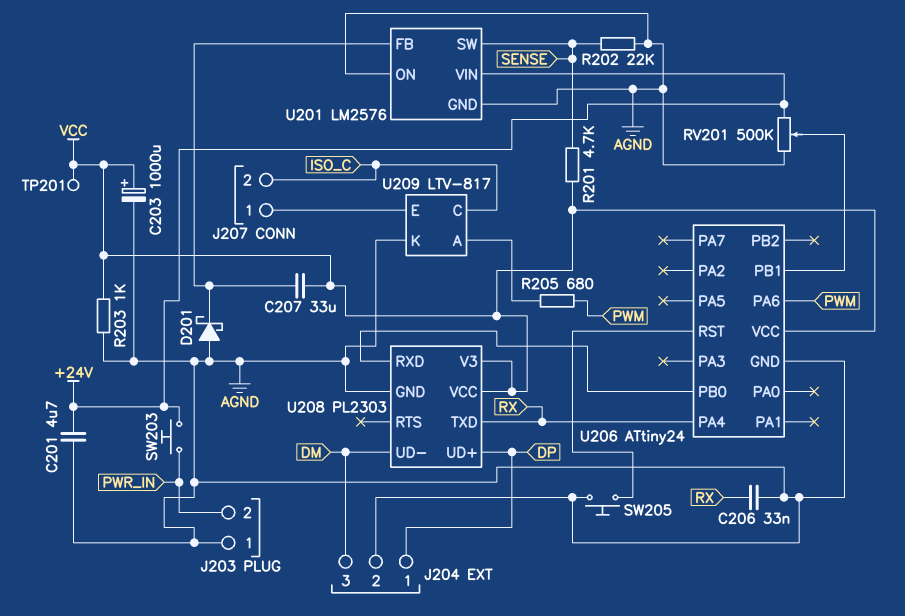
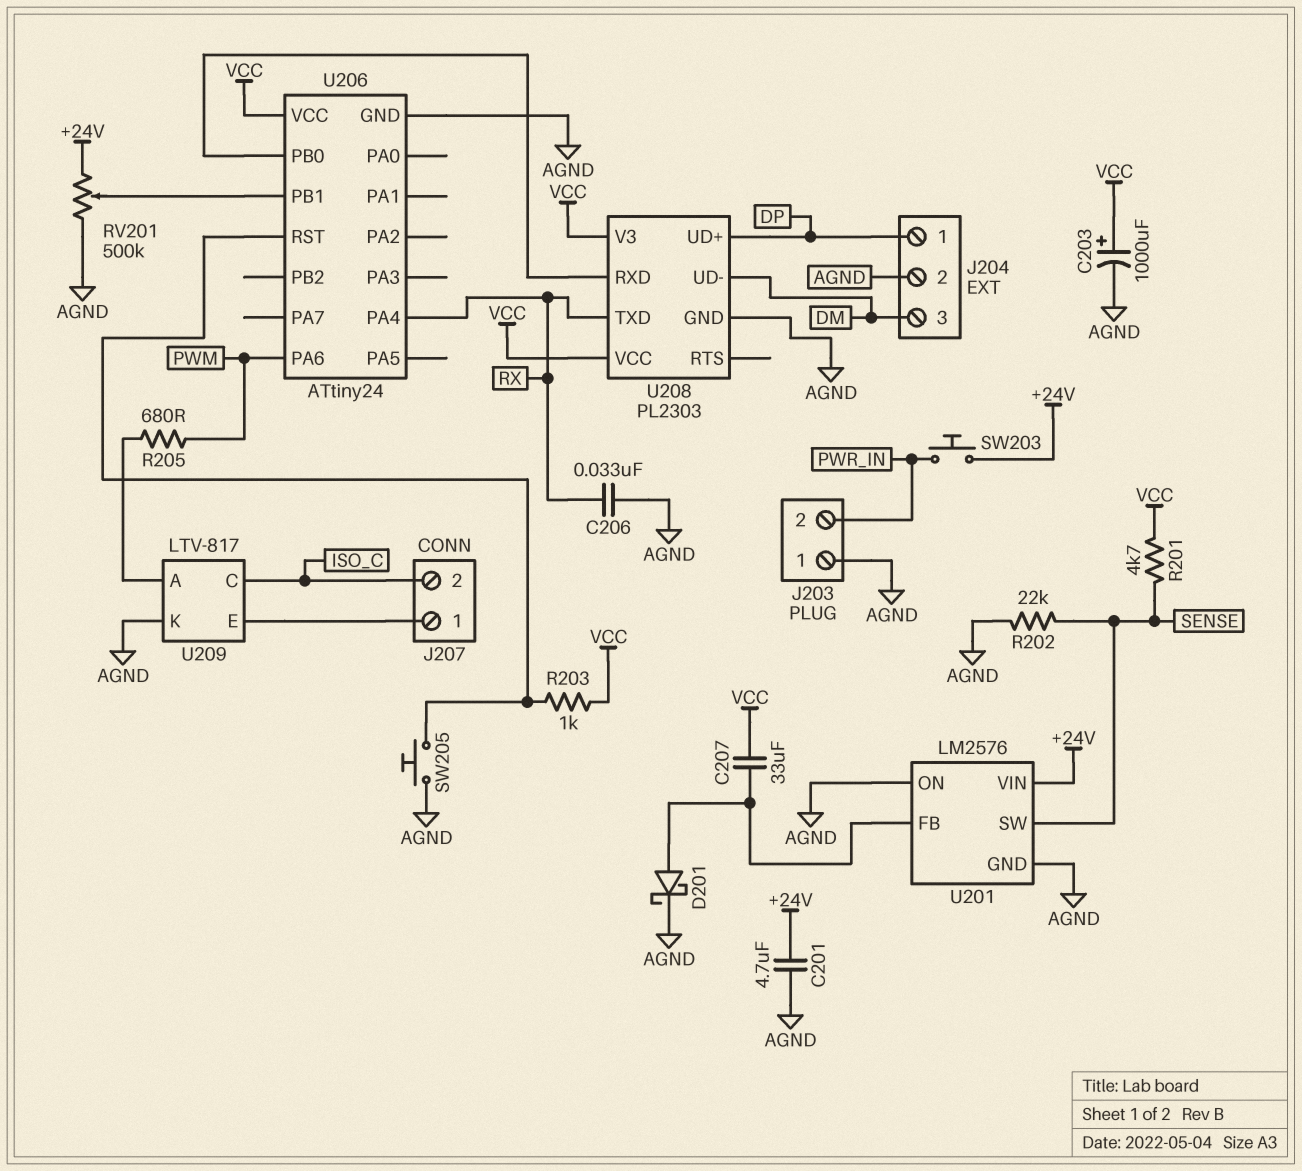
D201: schottky (A AGND, K U201/FB) -> schottky (A U201/FB, K AGND)
R203: 1k (AGND, VCC) -> 1k (U206/RST, VCC)
TP201: test point (VCC) -> none

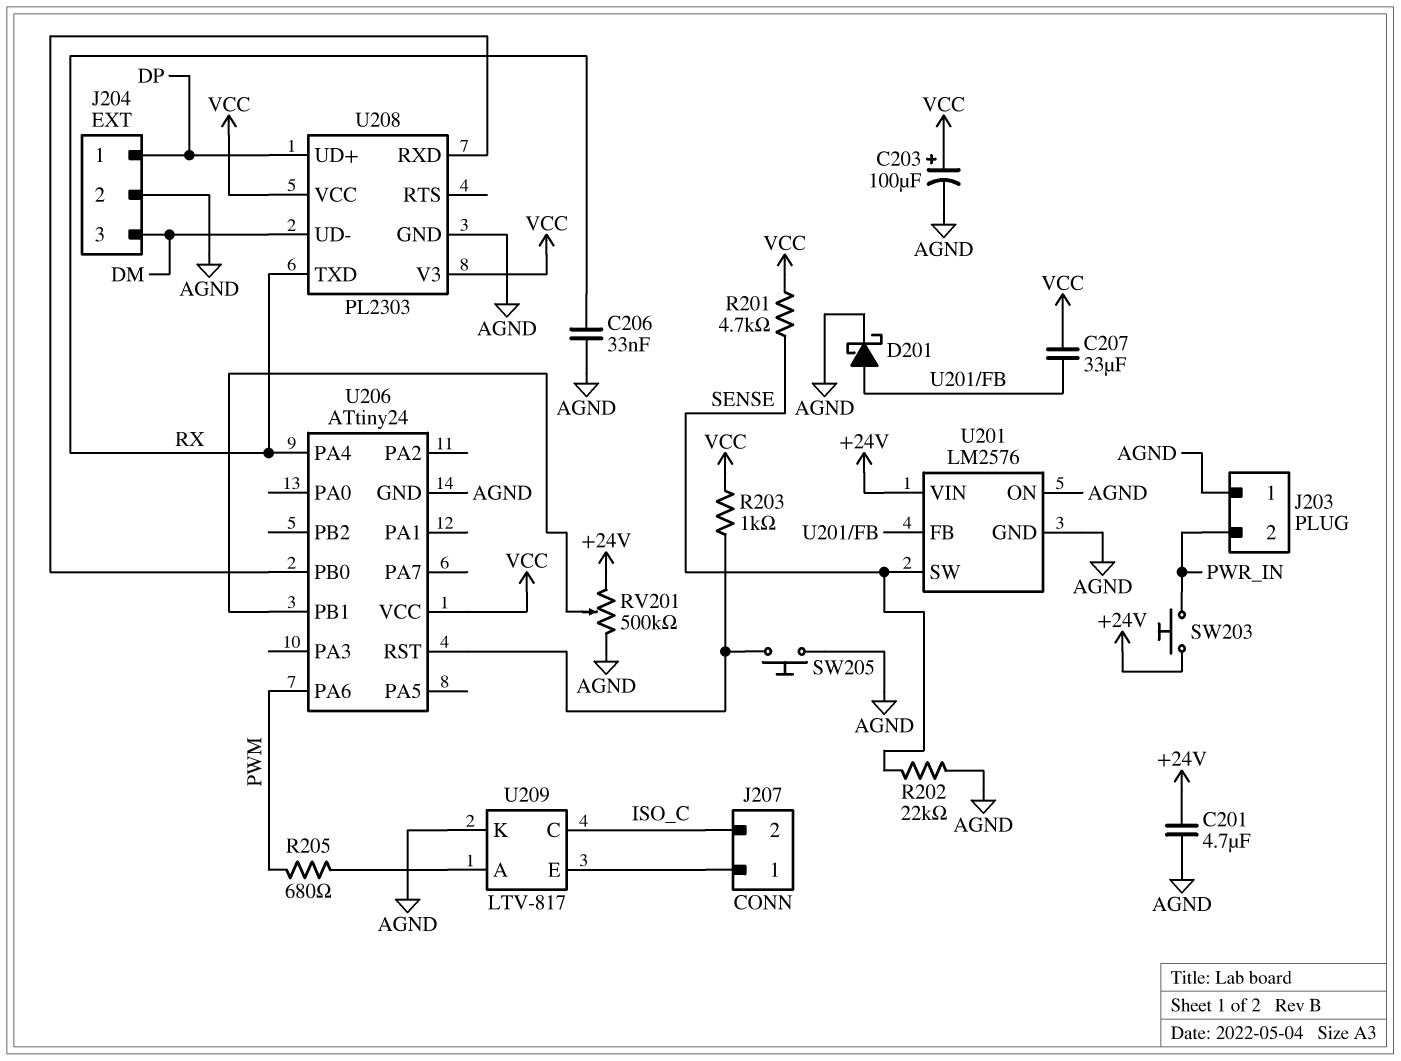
C203: 1000uF (plus VCC, minus AGND) -> 100uF (plus VCC, minus AGND)

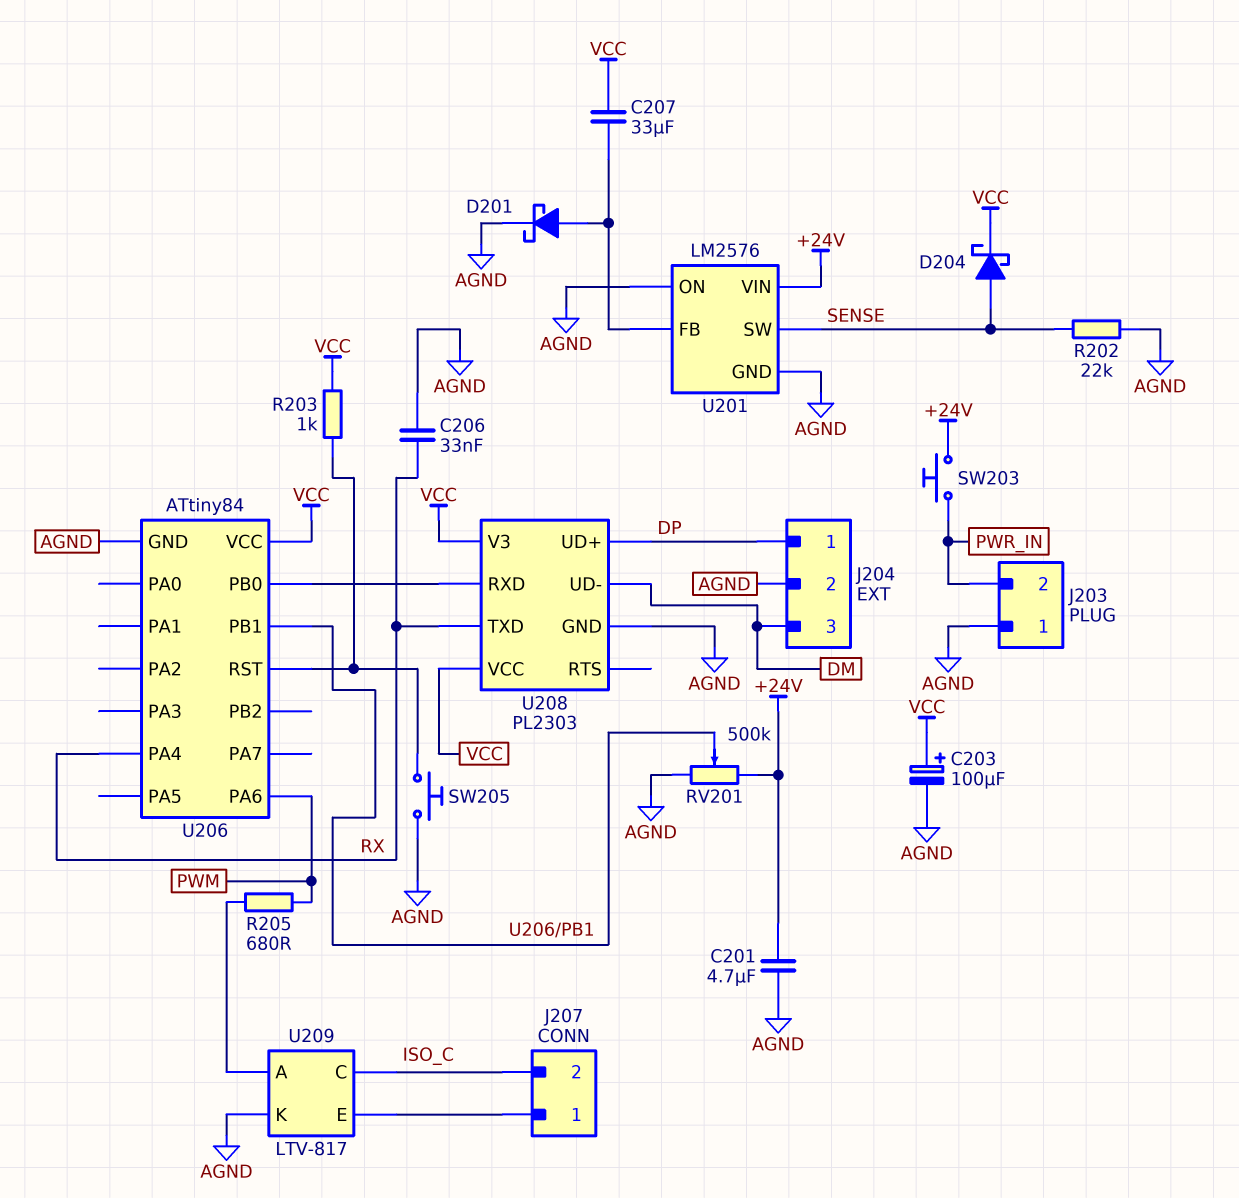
D204: none -> schottky (A SENSE, K VCC)
R201: 4.7k (SENSE, VCC) -> none
U206: ATtiny24 -> ATtiny84

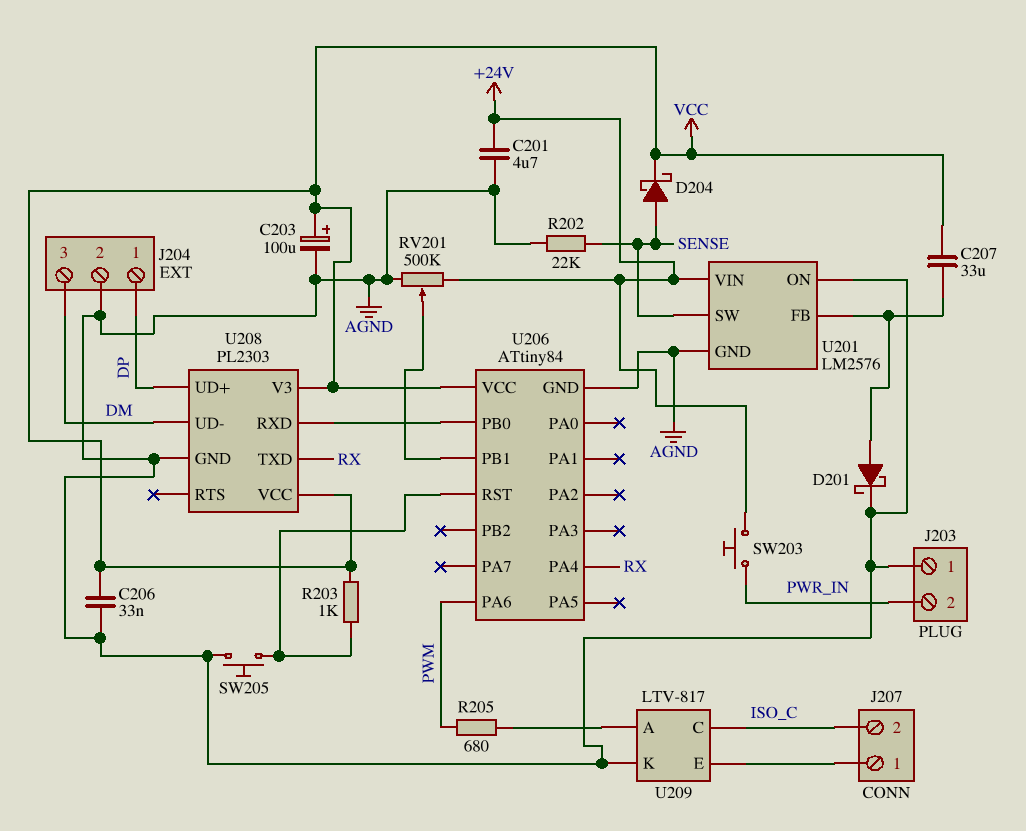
C206: 33nF (AGND, RX) -> 33nF (AGND, VCC)

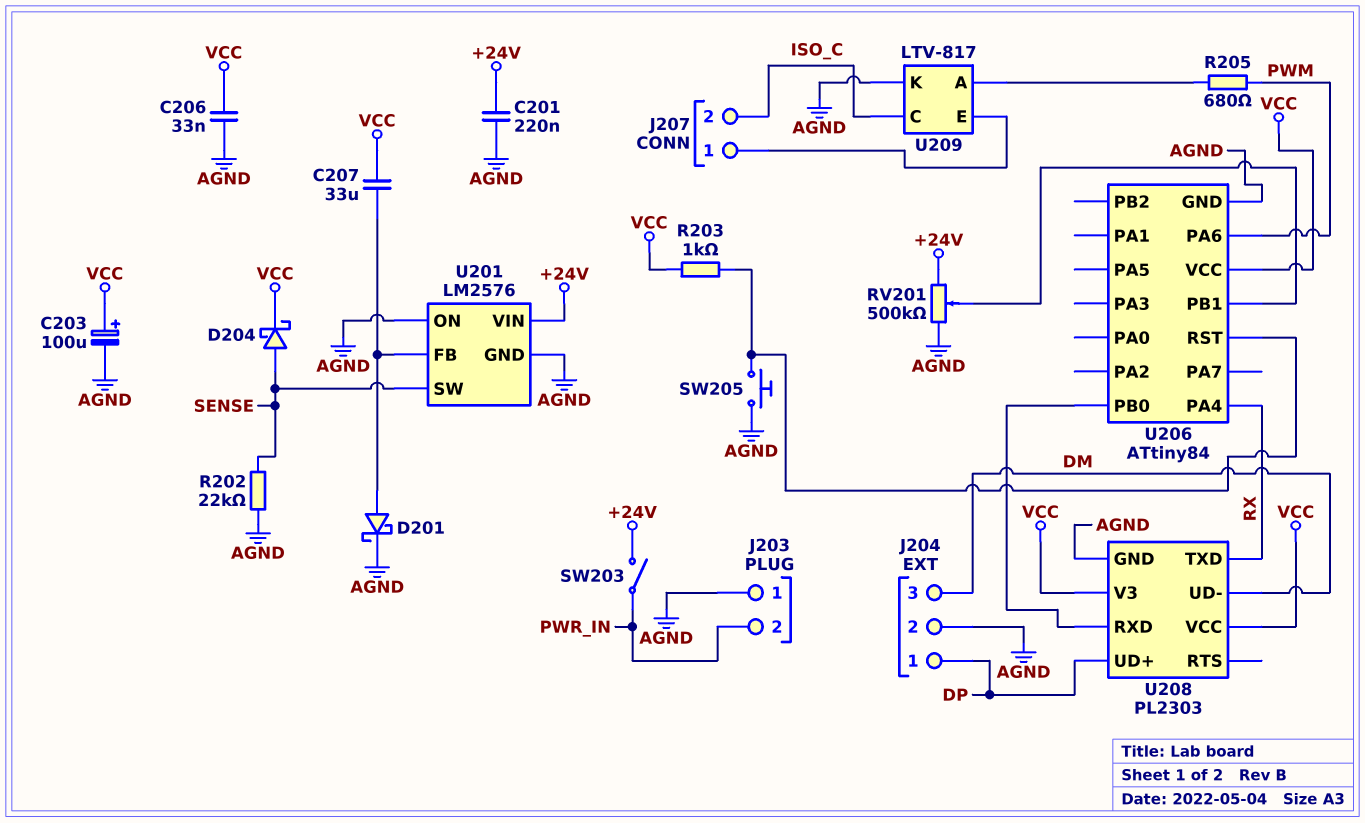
C201: 4.7uF (+24V, AGND) -> 220nF (+24V, AGND)
SW203: button (+24V, PWR_IN) -> switch (+24V, PWR_IN)

